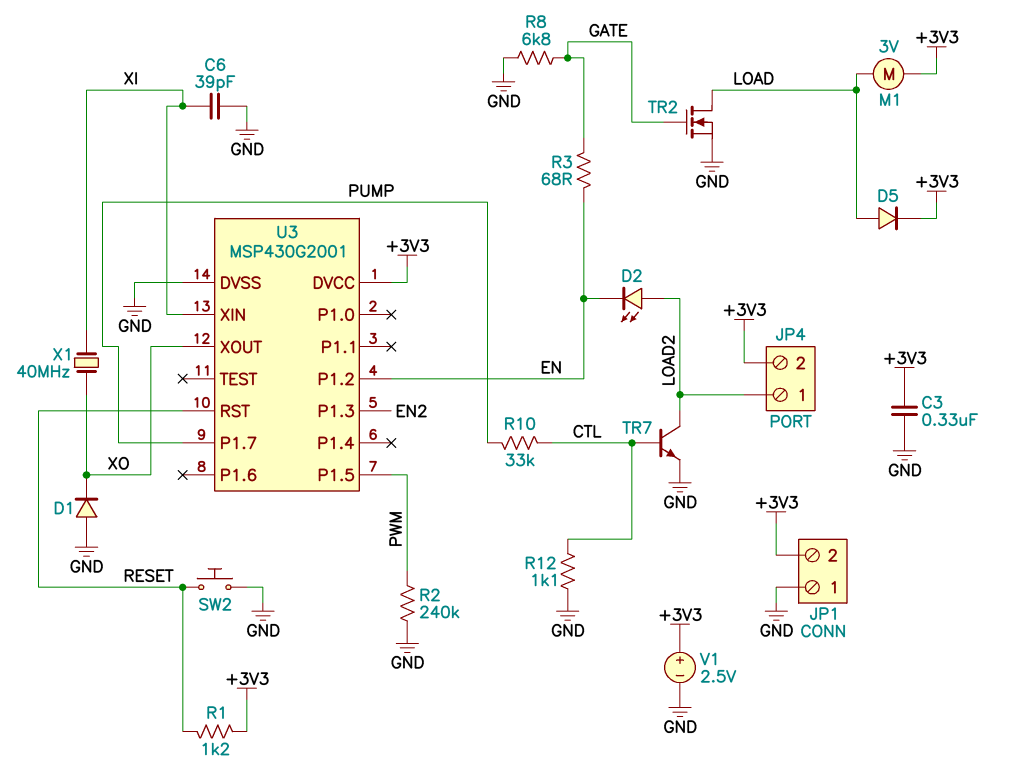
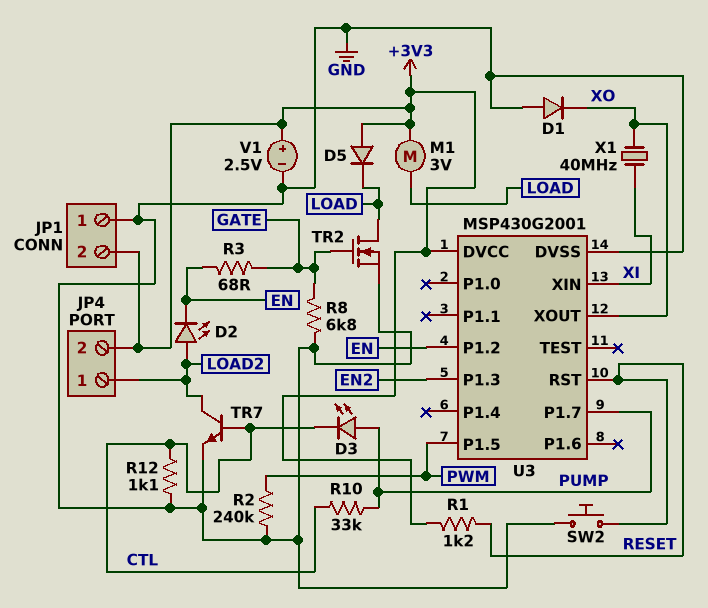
C3: 330nF (+3V3, GND) -> none
C6: 39pF (GND, XI) -> none
D3: none -> LED (A PUMP, K CTL)
D5: diode (A LOAD, K +3V3) -> diode (A +3V3, K LOAD)

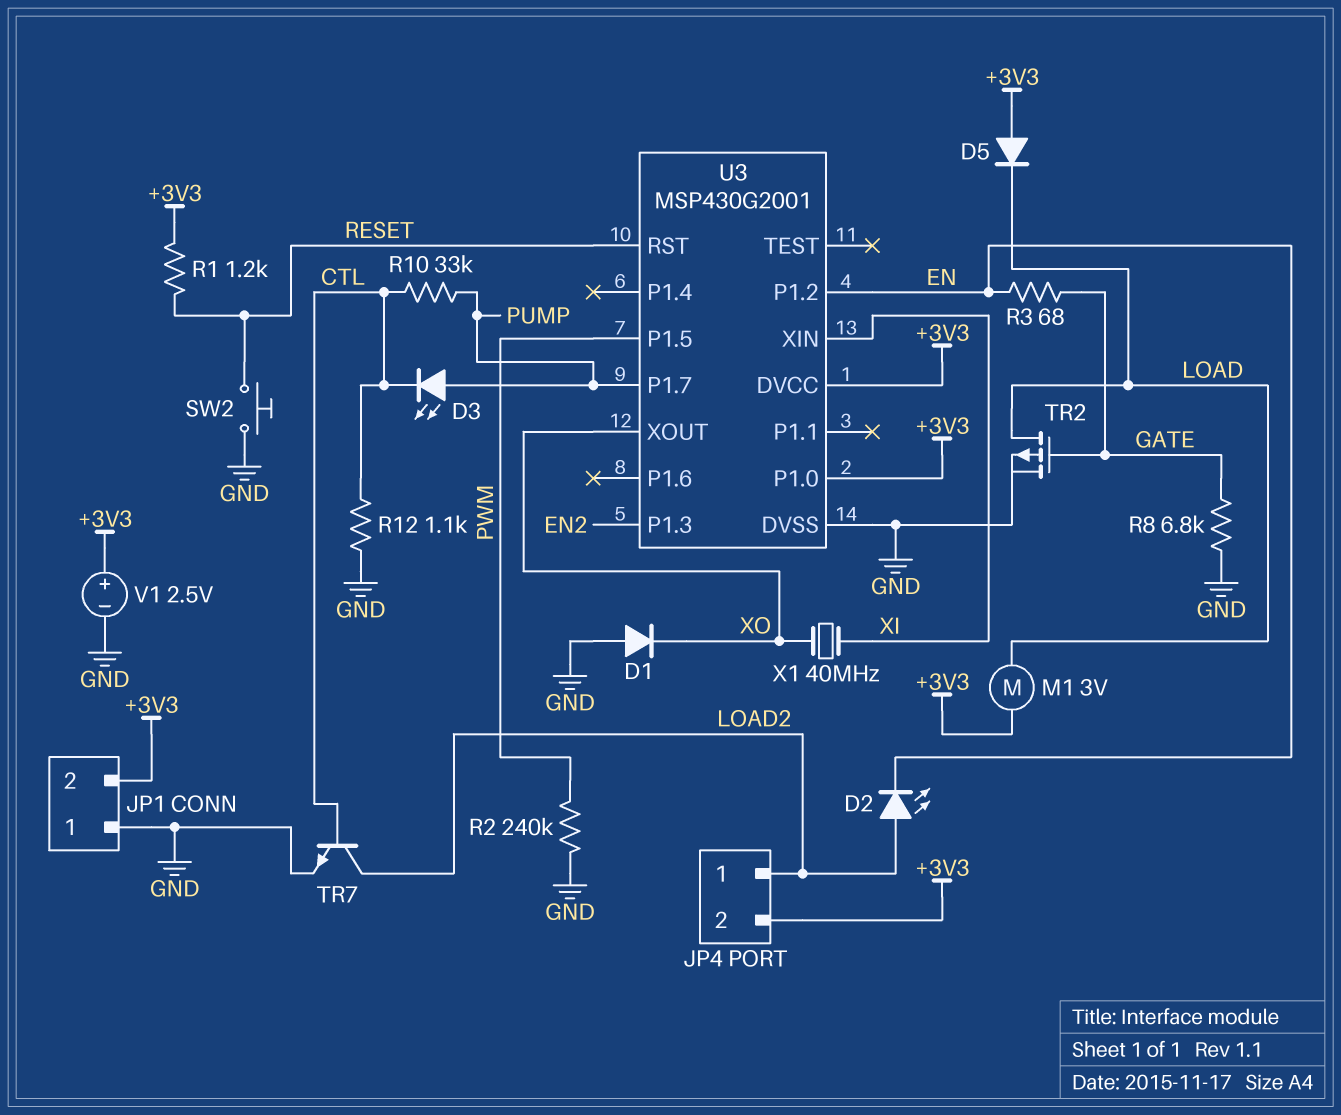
TR2: NMOS (G GATE, D LOAD, S GND) -> PMOS (G GATE, D LOAD, S GND)
U3 pin P1.0: none -> +3V3

